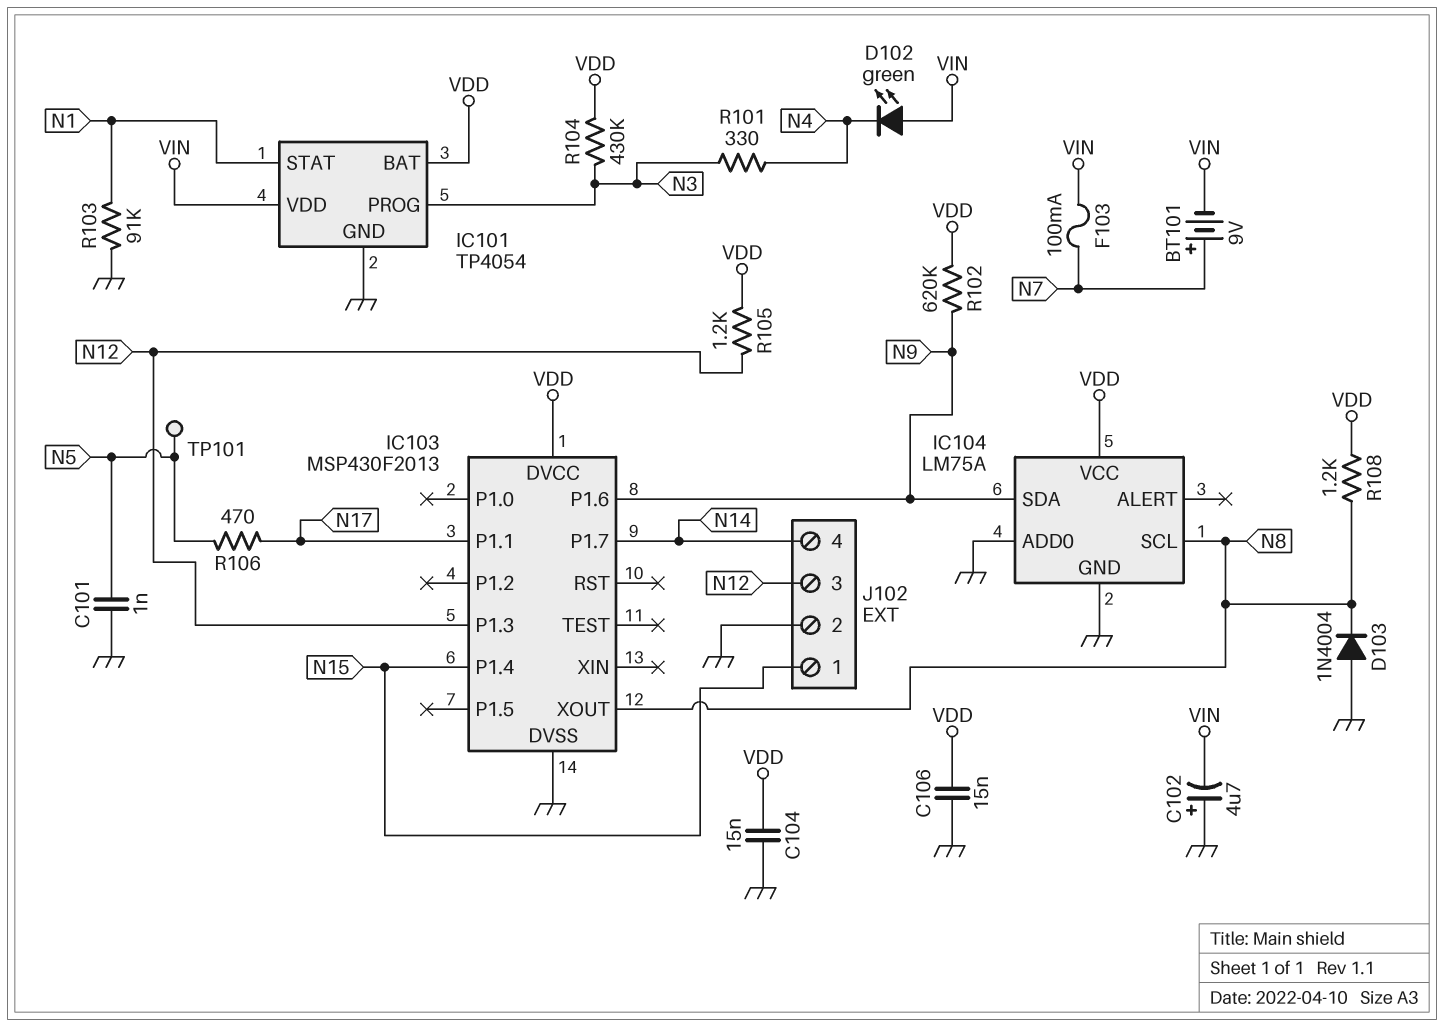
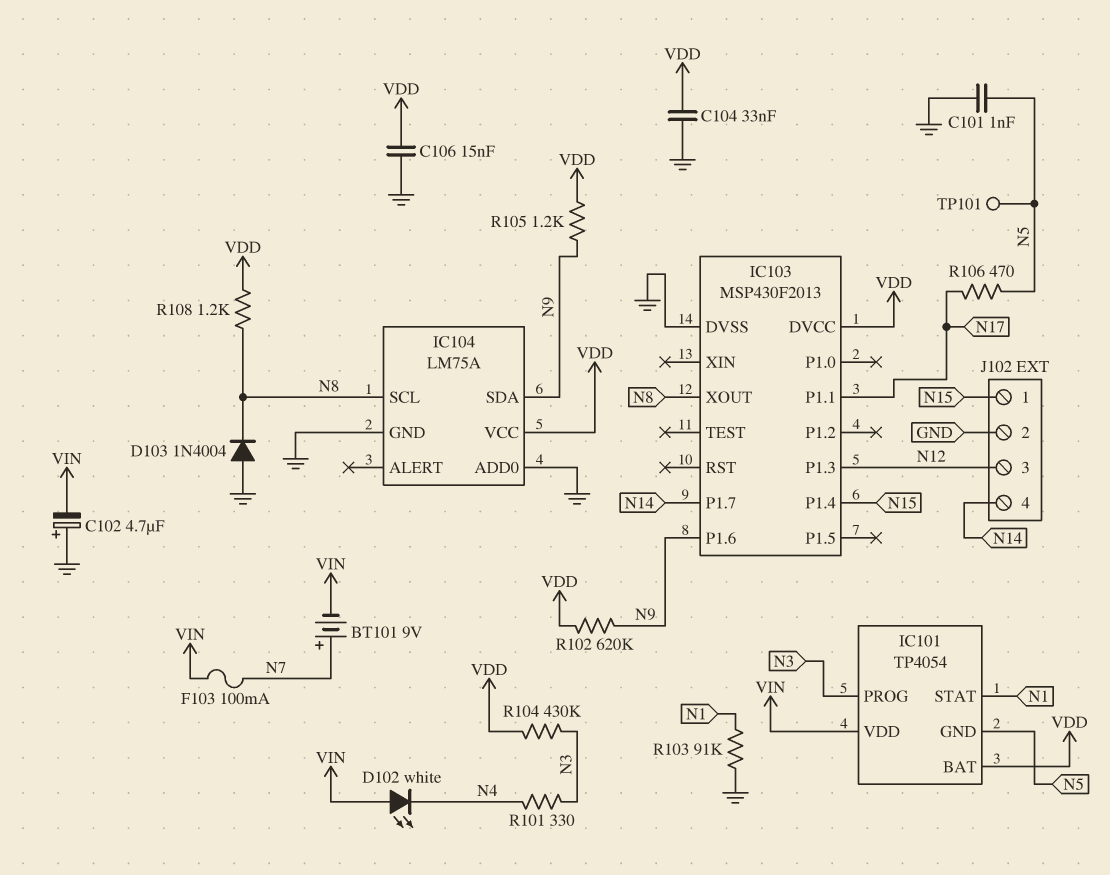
C104: 15nF (GND, VDD) -> 33nF (GND, VDD)
D102: LED green (A VIN, K N4) -> LED white (A VIN, K N4)
IC101 pin GND: GND -> N5
R105: 1.2k (N12, VDD) -> 1.2k (N9, VDD)

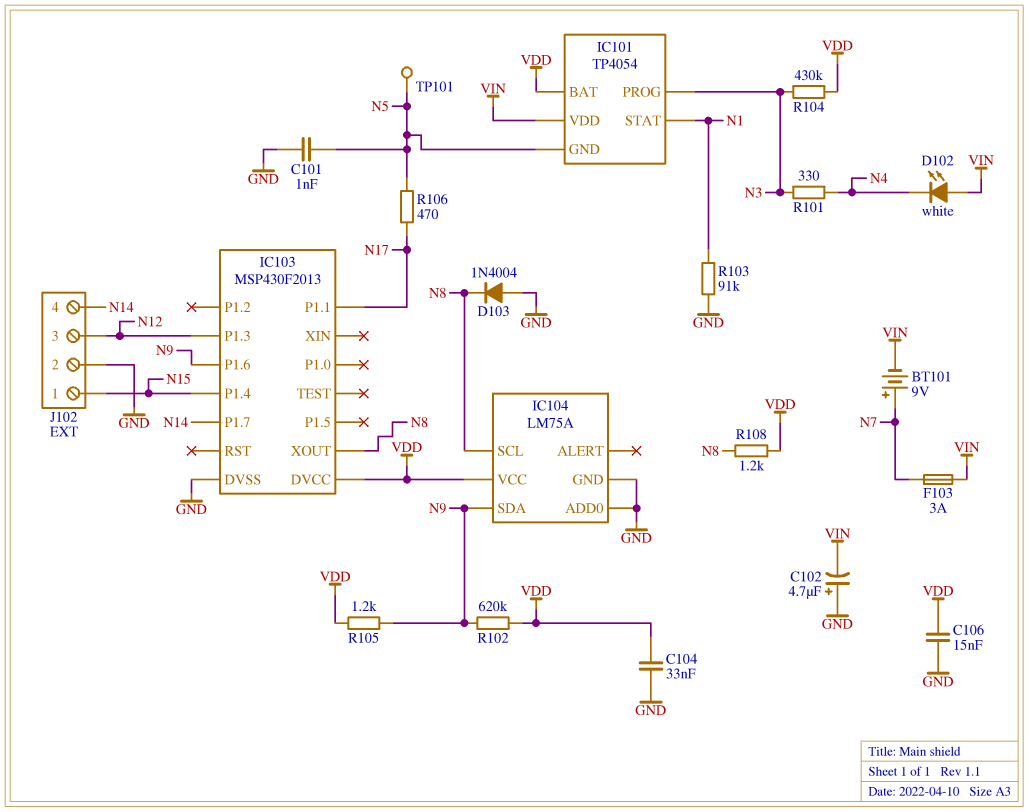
F103: 100mA (N7, VIN) -> 3A (N7, VIN)

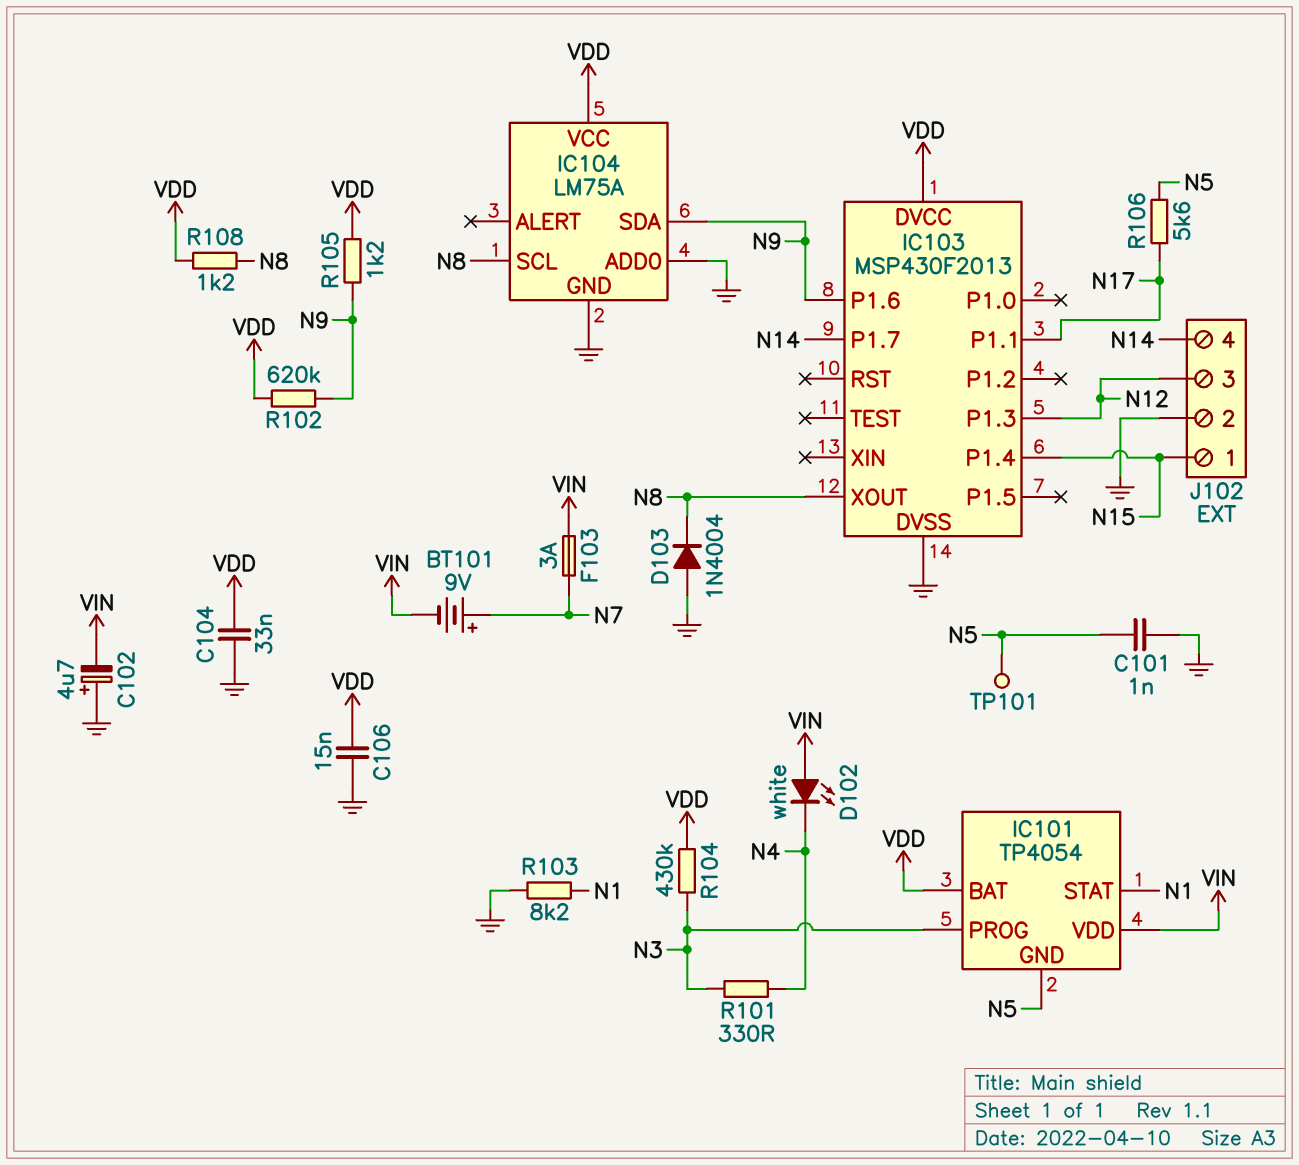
R103: 91k (GND, N1) -> 8.2k (GND, N1)
R106: 470 (N5, N17) -> 5.6k (N5, N17)

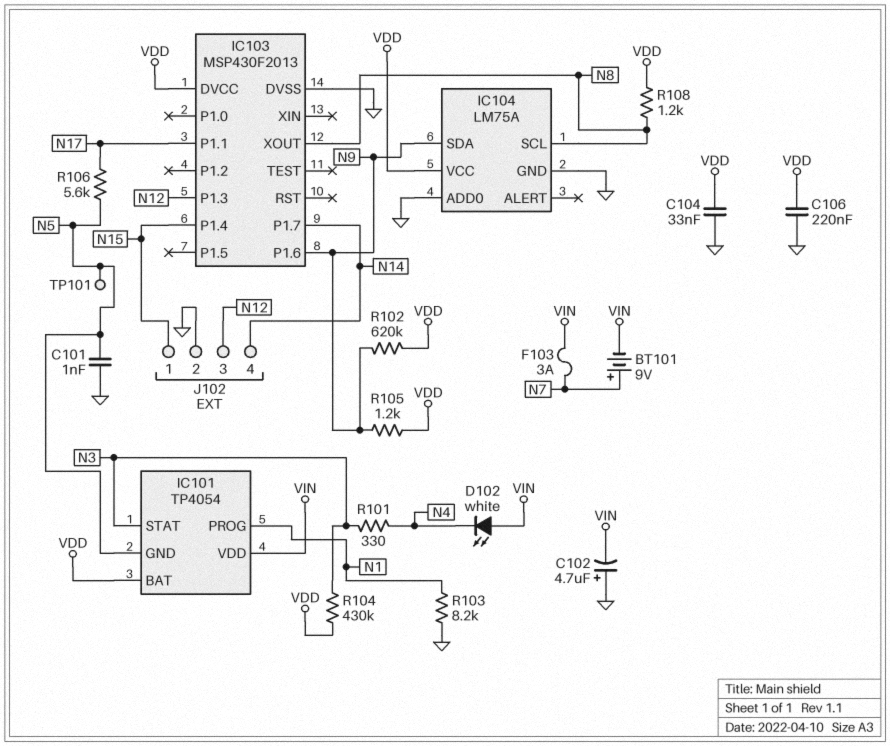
C106: 15nF (GND, VDD) -> 220nF (GND, VDD)
D103: diode 1N4004 (A GND, K N8) -> none
IC101 pin PROG: N3 -> N1
IC101 pin STAT: N1 -> N3

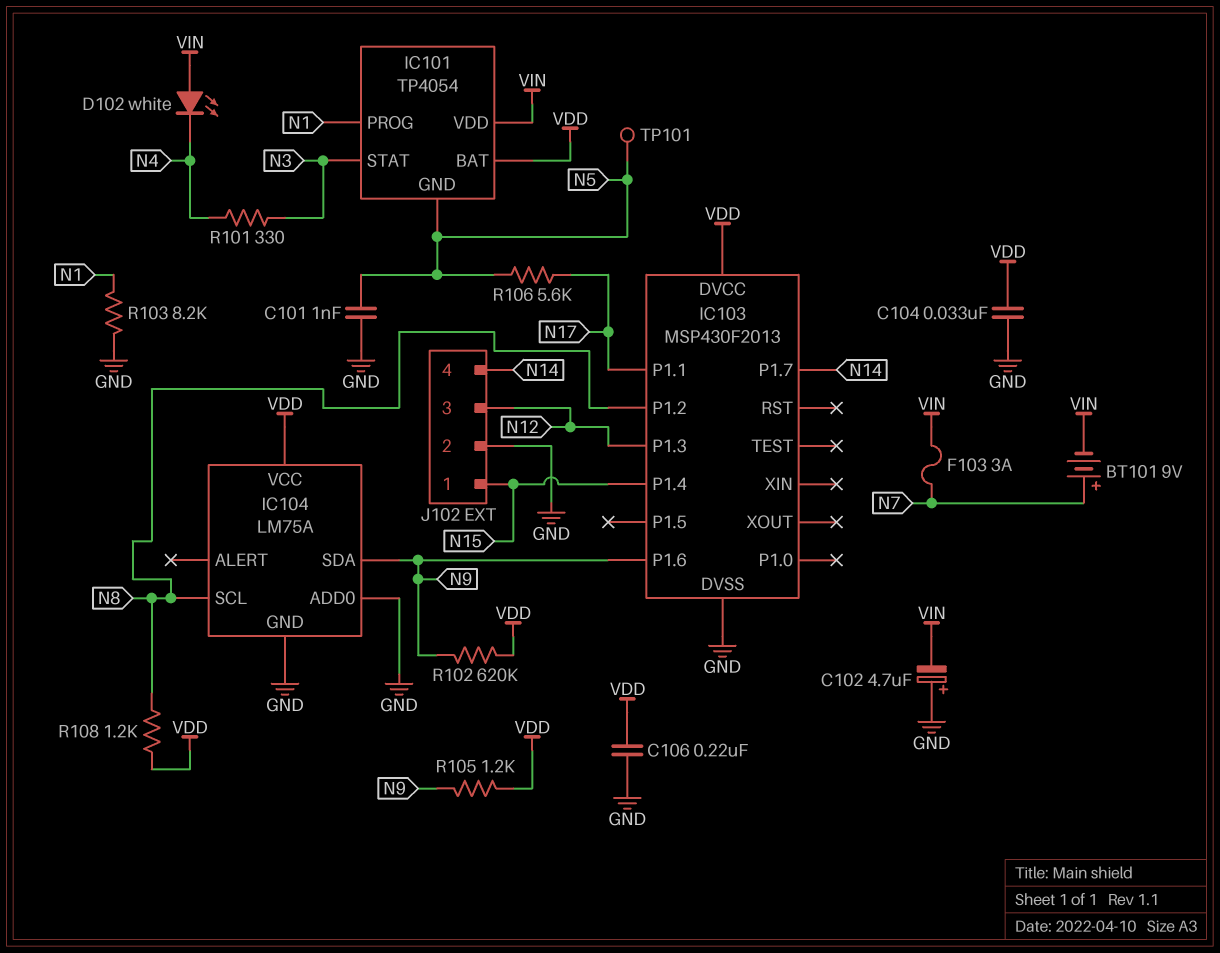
IC103 pin P1.2: none -> N8
IC103 pin XOUT: N8 -> none
R104: 430k (N3, VDD) -> none

